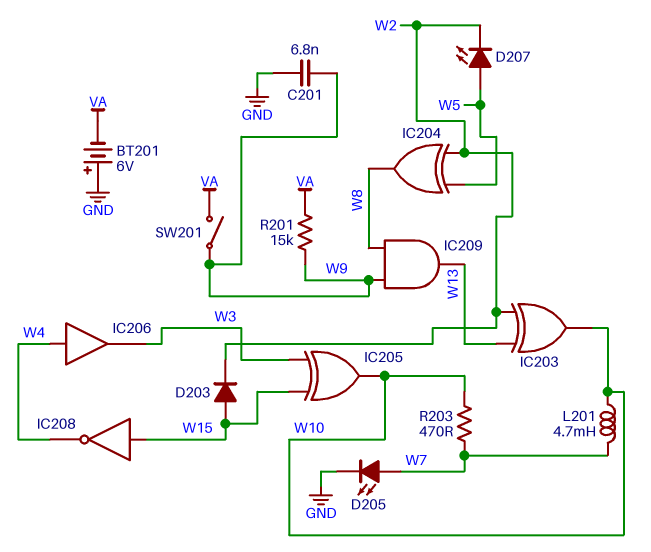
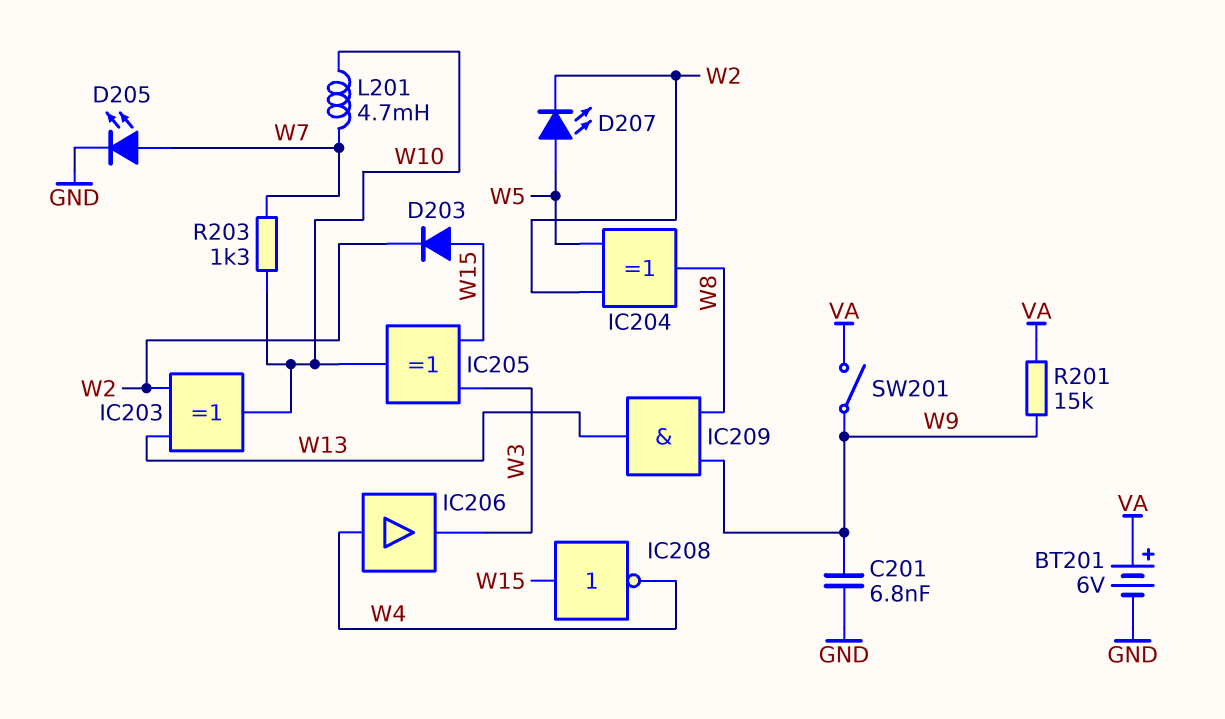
BT201: 6V (plus GND, minus VA) -> 6V (plus VA, minus GND)
R203: 470 (W7, W10) -> 1.3k (W7, W10)

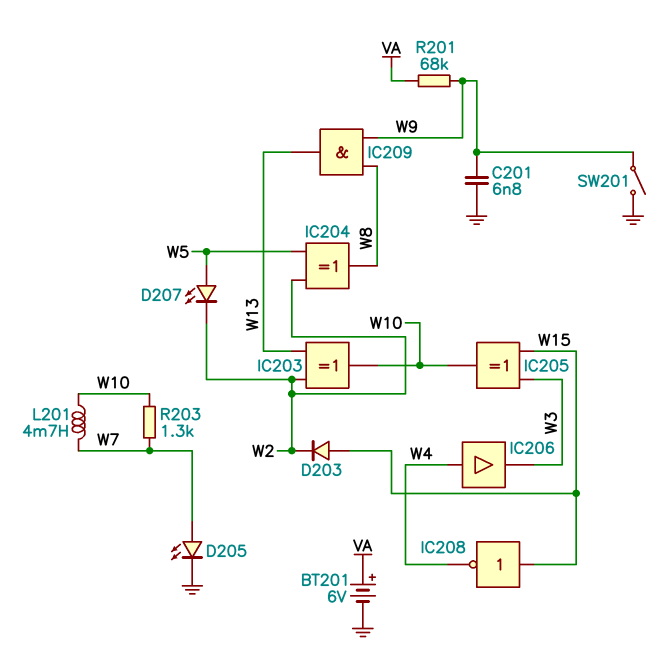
R201: 15k (VA, W9) -> 68k (VA, W9)
SW201: switch (VA, W9) -> switch (GND, W9)

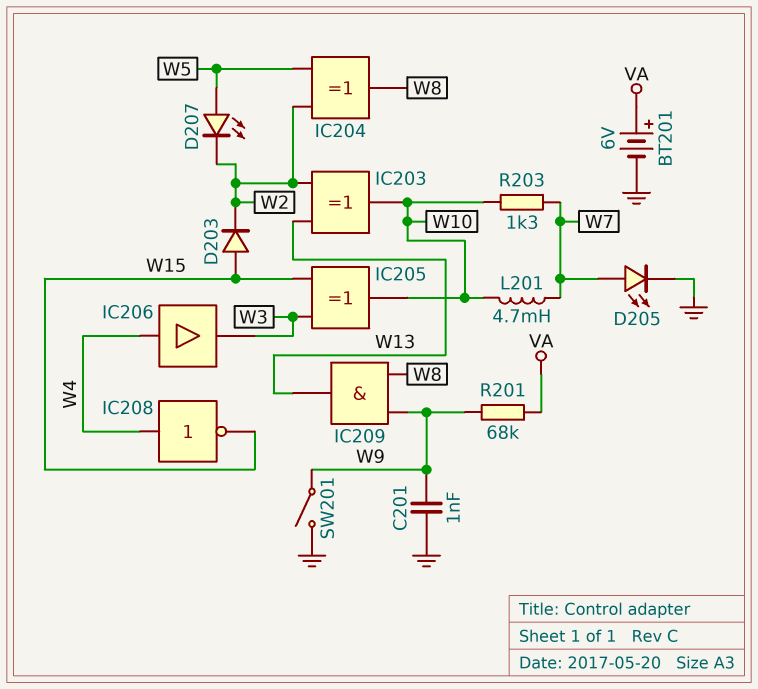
C201: 6.8nF (GND, W9) -> 1nF (GND, W9)
IC208: NOT (in W15, out W4) -> NOT (in W4, out W15)

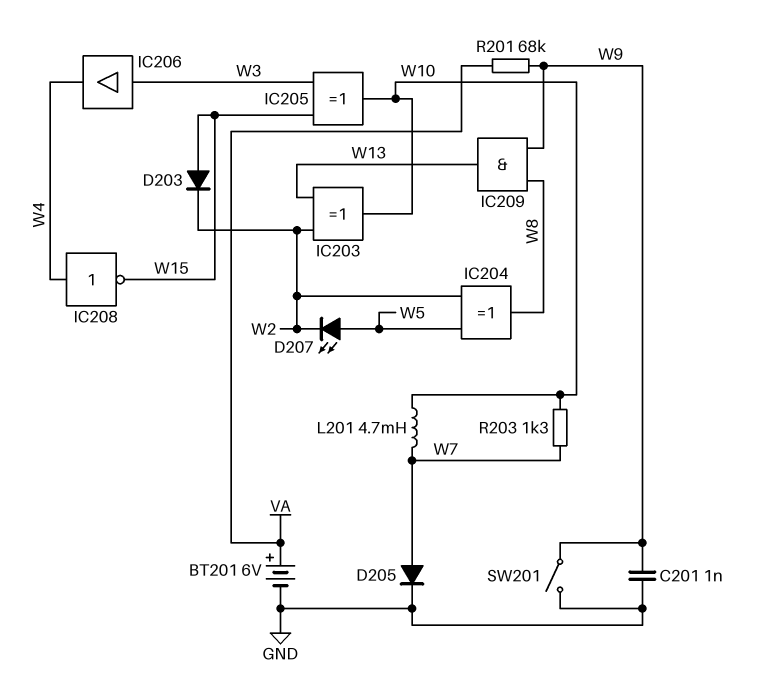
D205: LED (A W7, K GND) -> diode (A W7, K GND)
IC206: buffer (in W4, out W3) -> buffer (in W3, out W4)

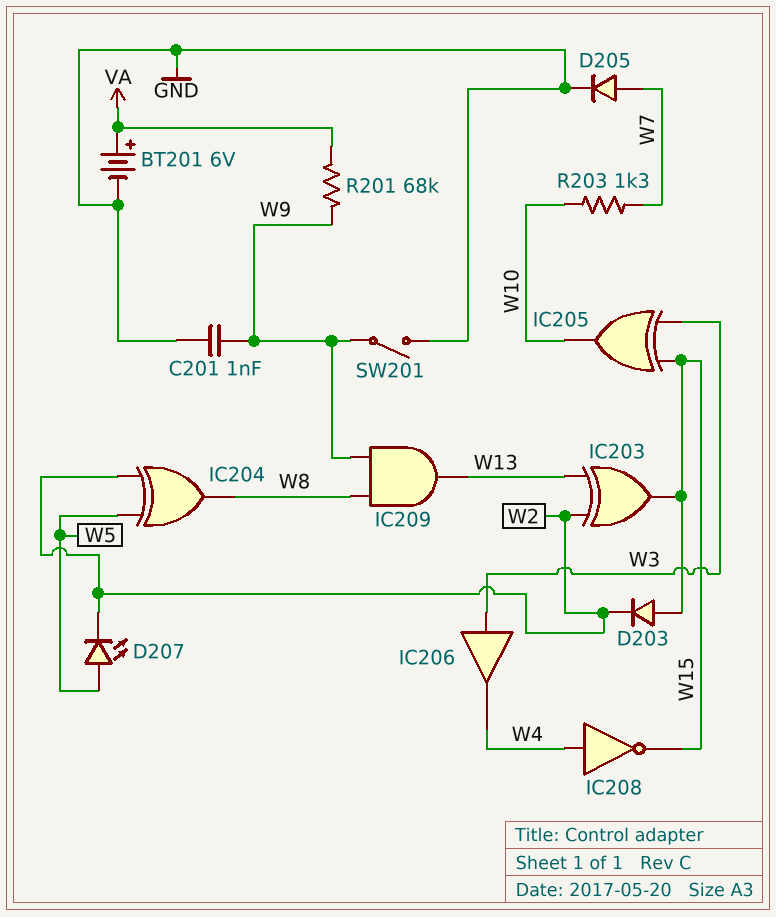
IC203: XOR (in W2, in W13, out W10) -> XOR (in W2, in W13, out W15)
L201: 4.7mH (W7, W10) -> none

